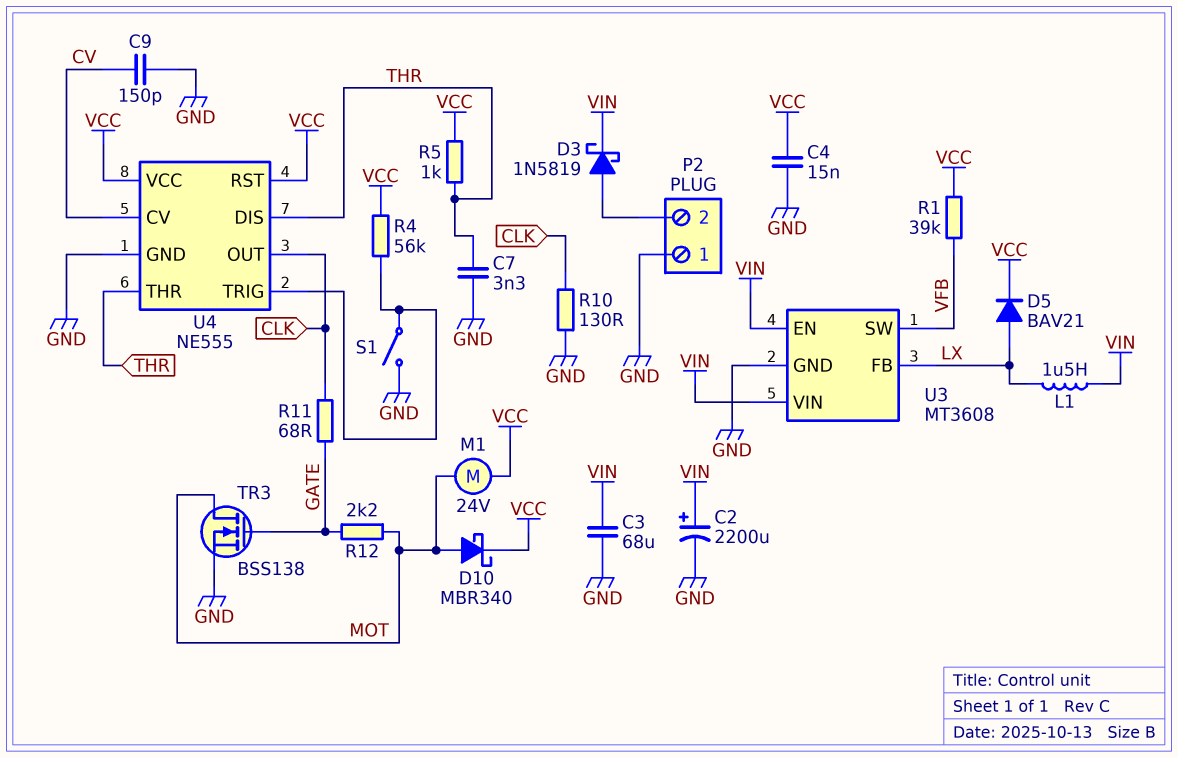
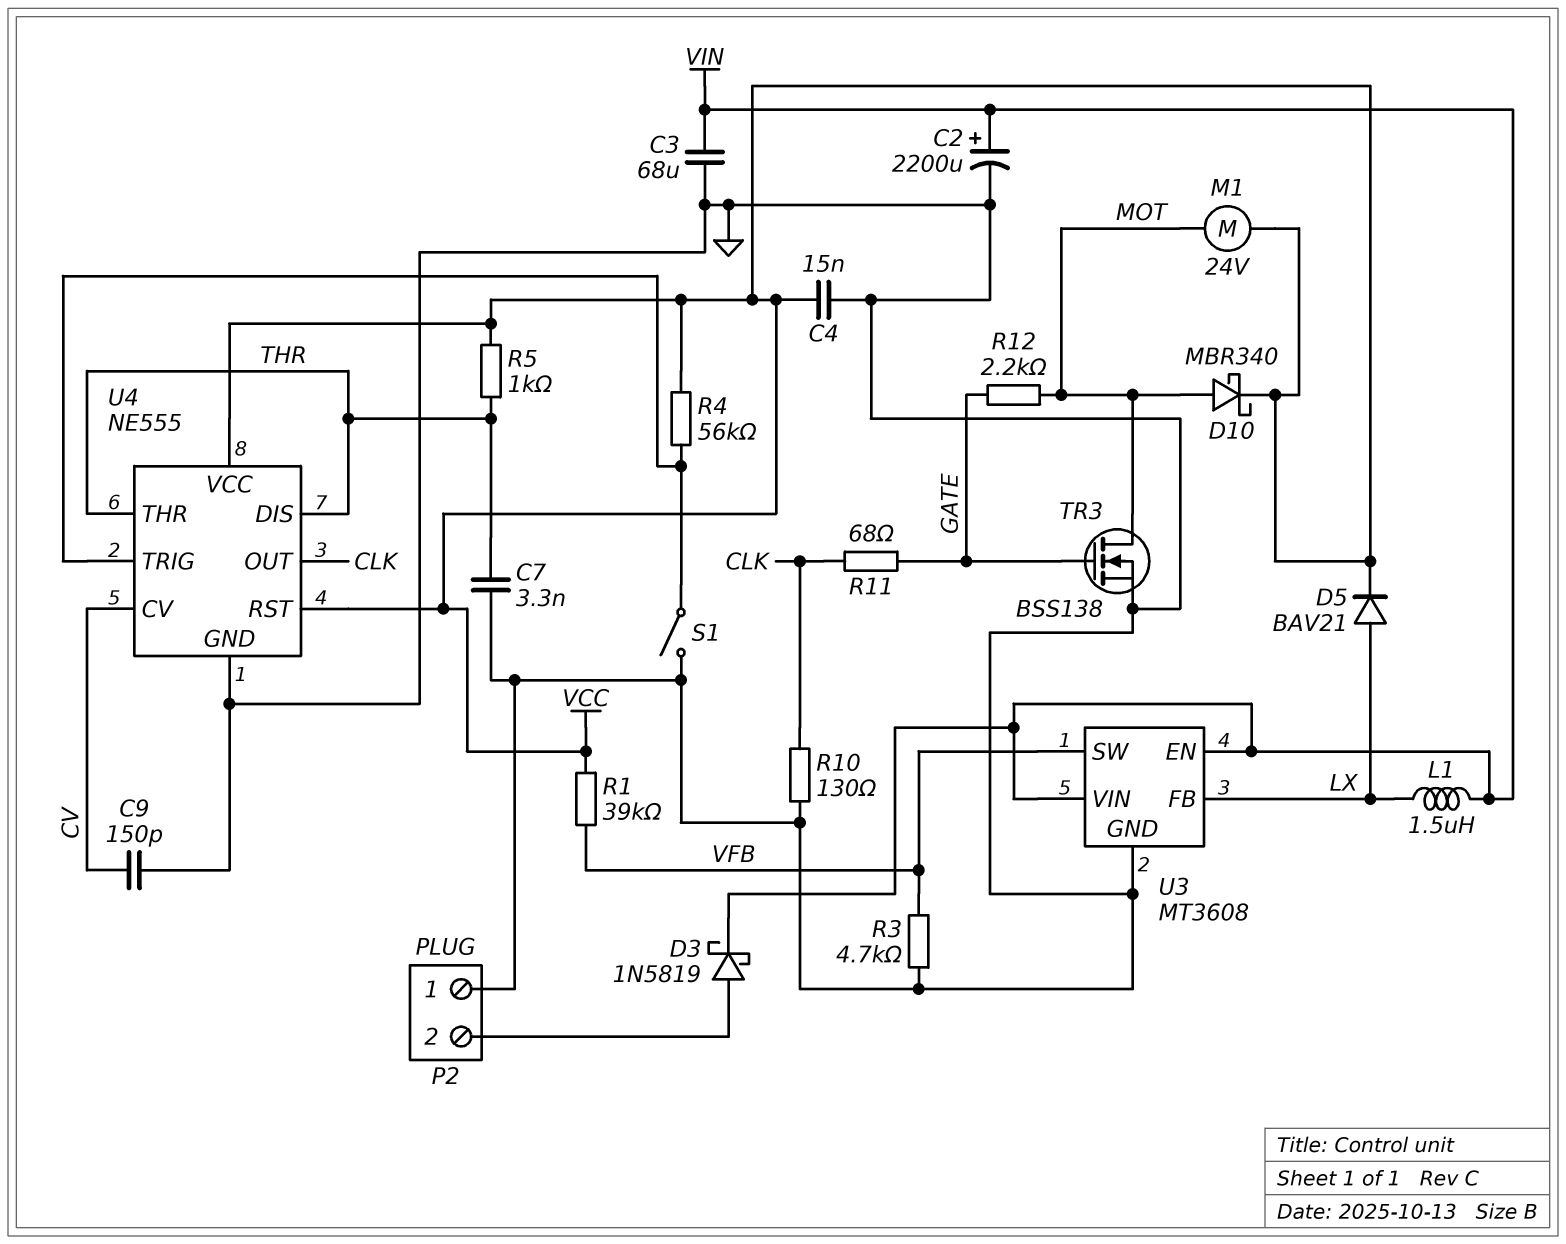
R3: none -> 4.7k (GND, VFB)

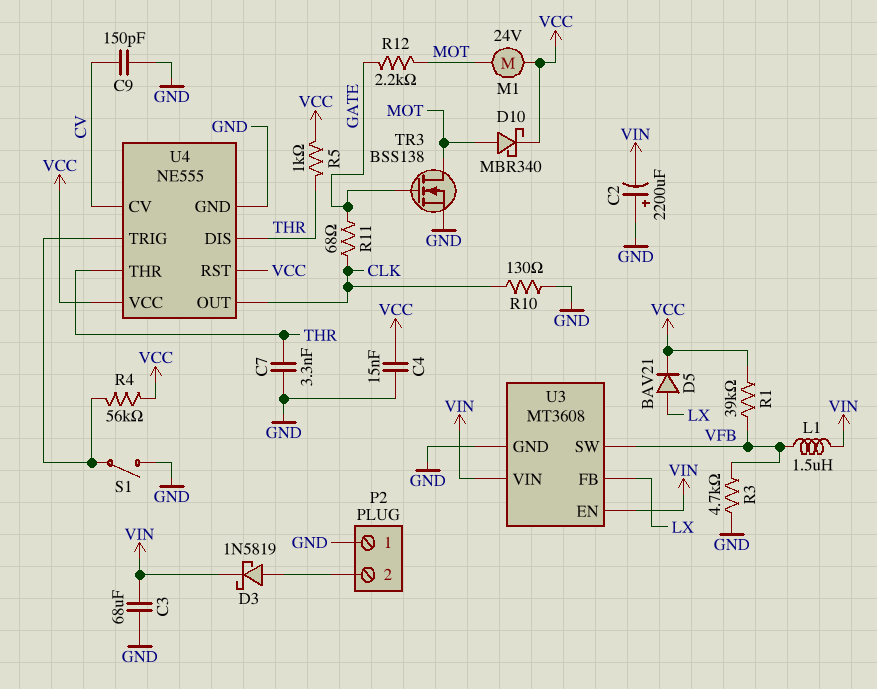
C2: 2200uF (plus VIN, minus GND) -> 2200uF (plus GND, minus VIN)
L1: 1.5uH (LX, VIN) -> 1.5uH (VFB, VIN)

